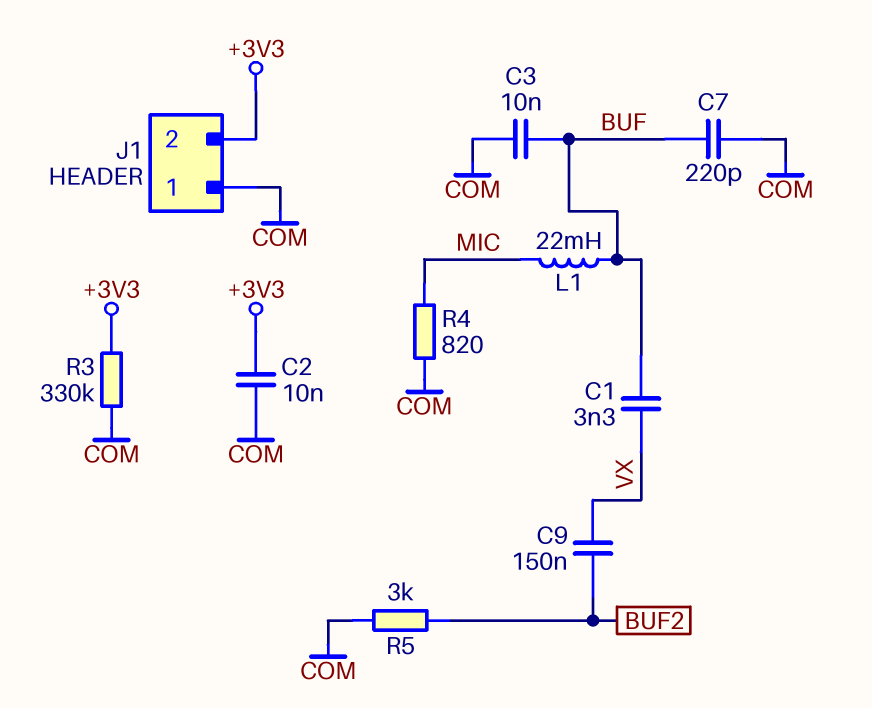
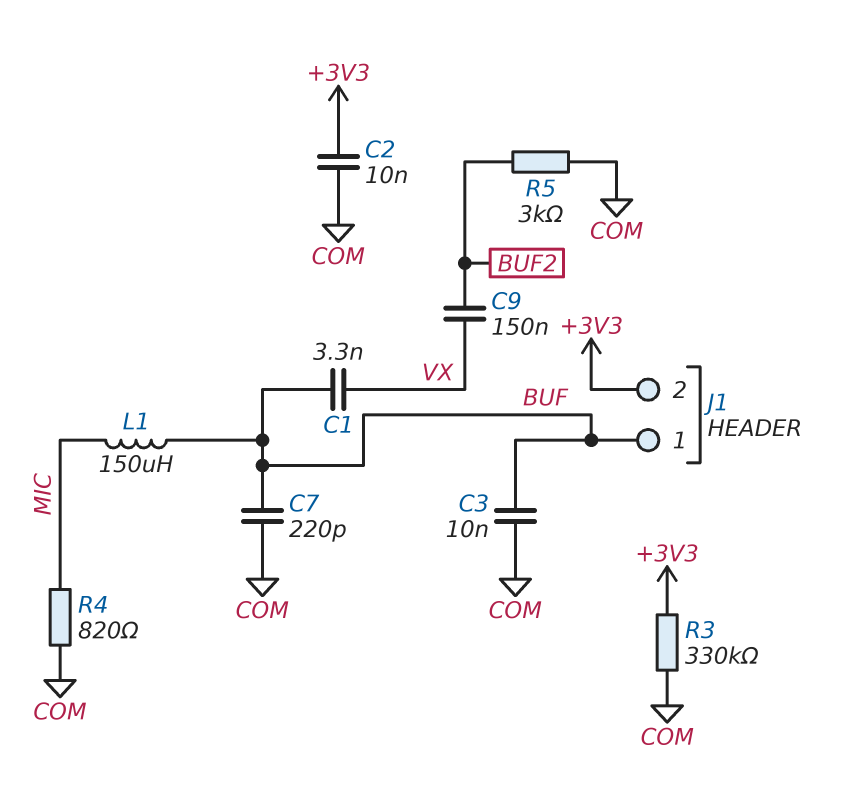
J1 pin 1: COM -> BUF
L1: 22mH (BUF, MIC) -> 150uH (BUF, MIC)

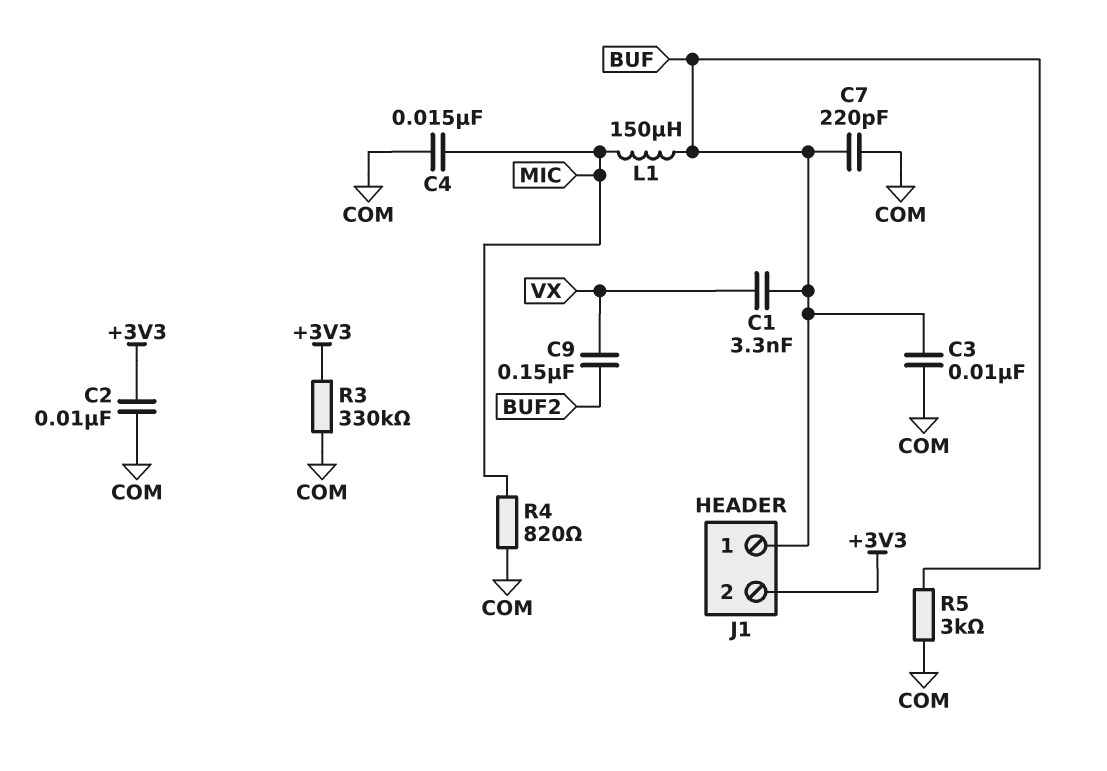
C4: none -> 15nF (COM, MIC)
R5: 3k (BUF2, COM) -> 3k (BUF, COM)

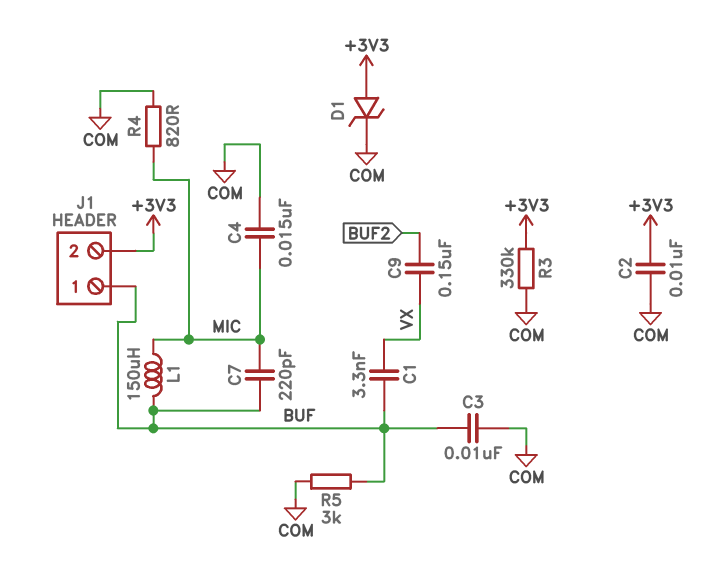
C7: 220pF (BUF, COM) -> 220pF (BUF, MIC)
D1: none -> zener (A +3V3, K COM)

